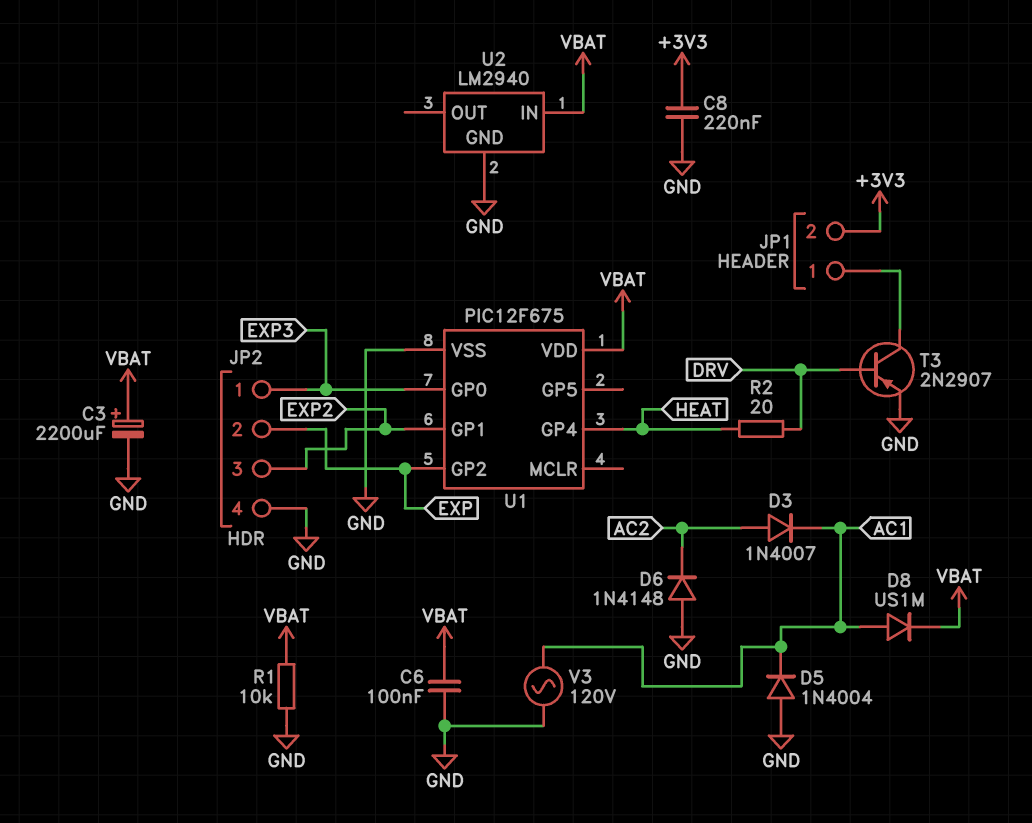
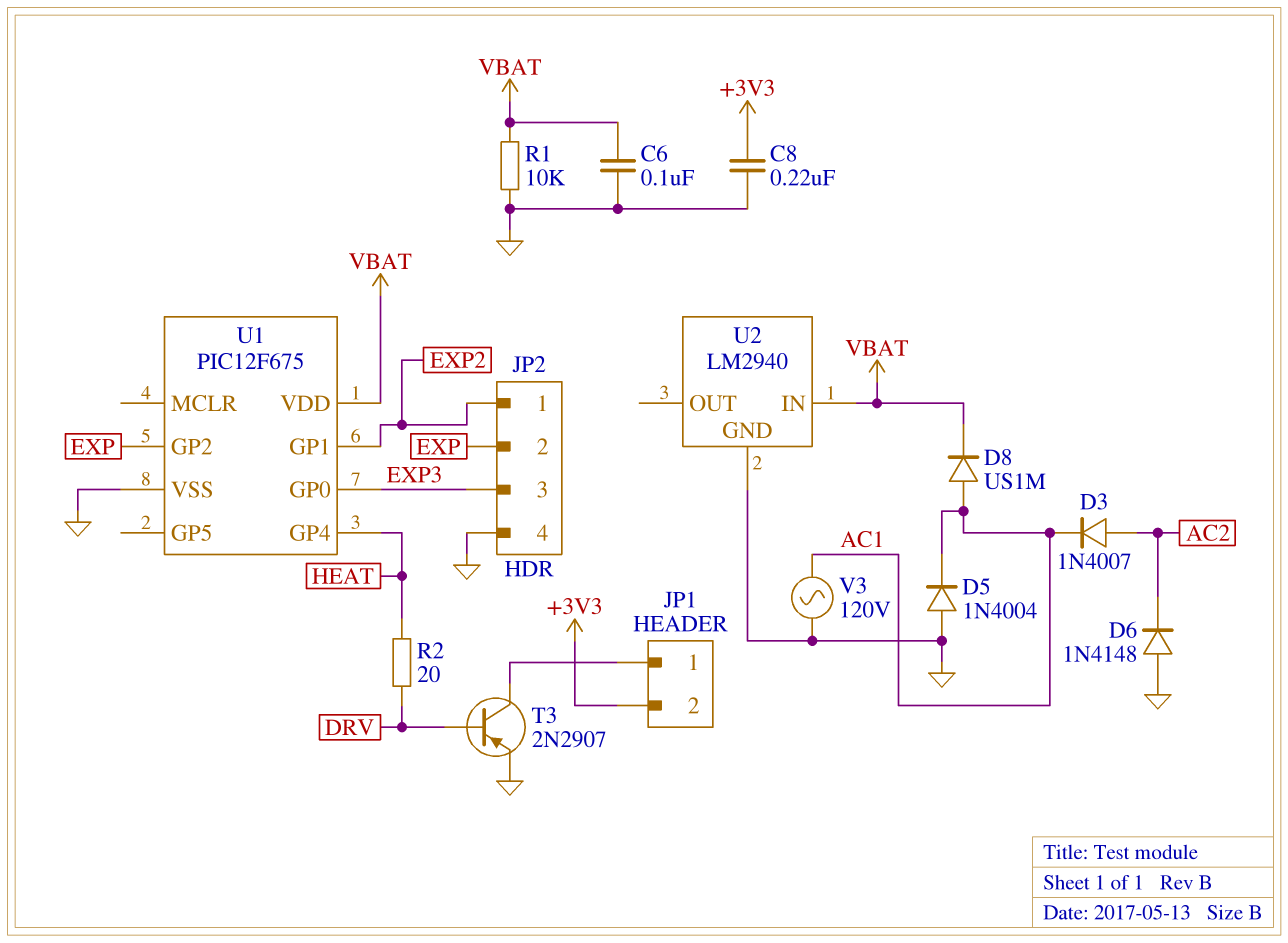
C3: 2200uF (plus VBAT, minus GND) -> none
JP2 pin 1: EXP3 -> EXP2
JP2 pin 3: EXP2 -> EXP3

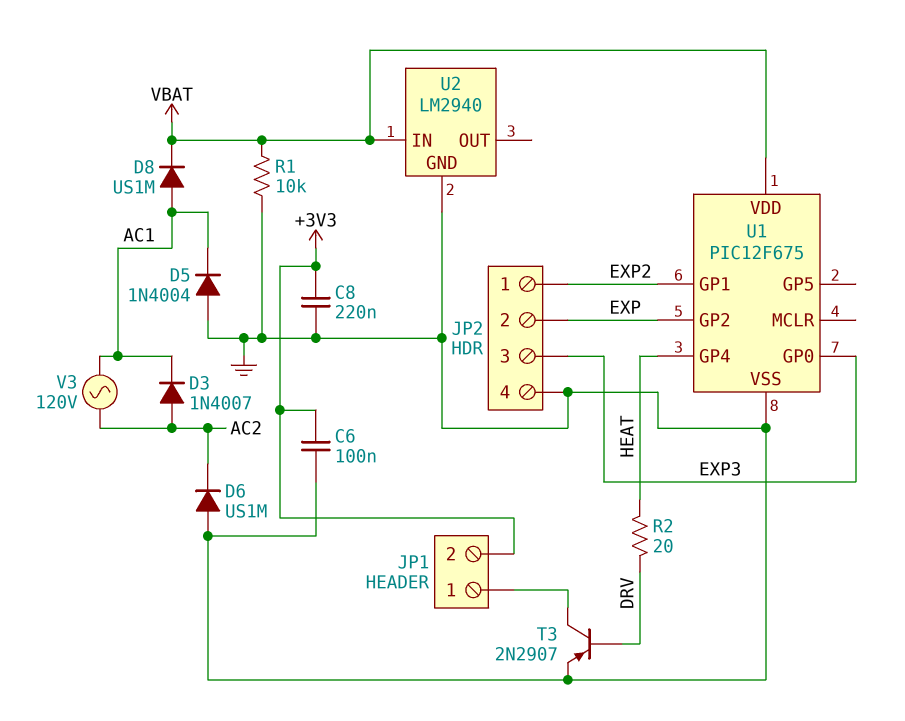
C6: 100nF (GND, VBAT) -> 100nF (+3V3, GND)
D6: diode 1N4148 (A GND, K AC2) -> diode US1M (A GND, K AC2)
V3: AC 120V (AC1, GND) -> AC 120V (AC1, AC2)

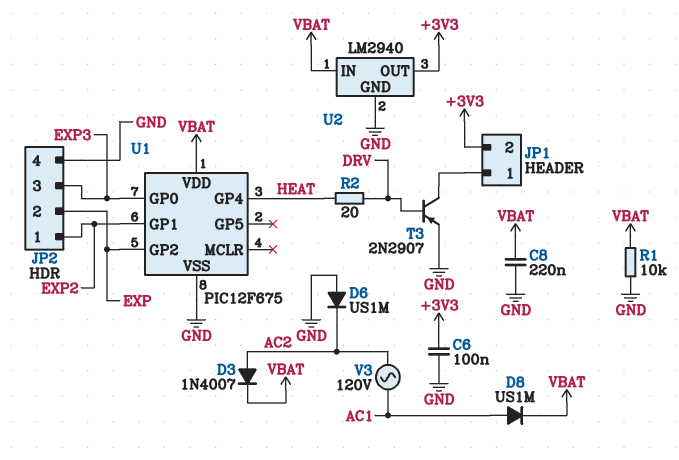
C8: 220nF (+3V3, GND) -> 220nF (GND, VBAT)
D3: diode 1N4007 (A AC2, K AC1) -> diode 1N4007 (A AC2, K VBAT)
D5: diode 1N4004 (A GND, K AC1) -> none
U2 pin OUT: none -> +3V3

